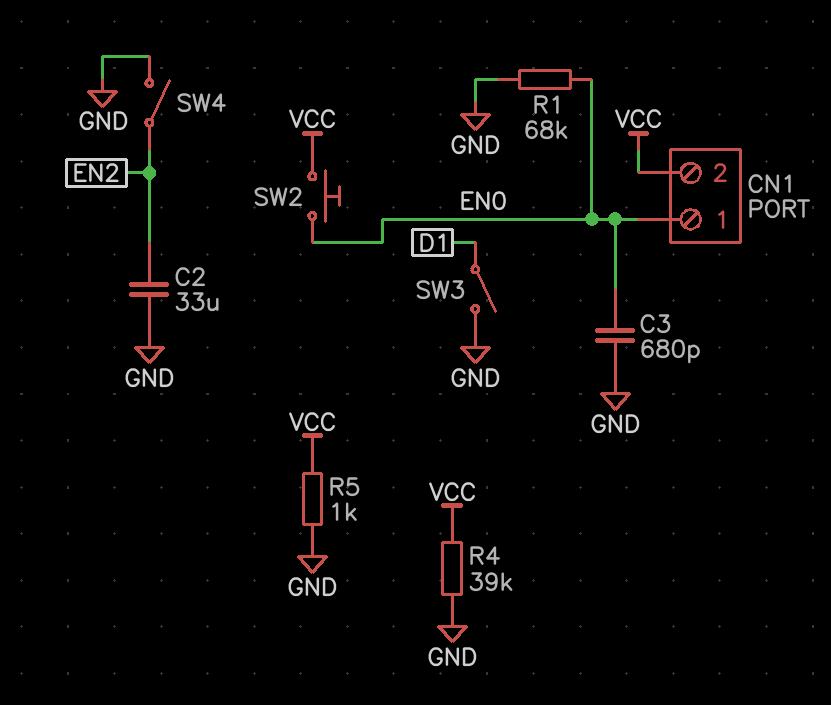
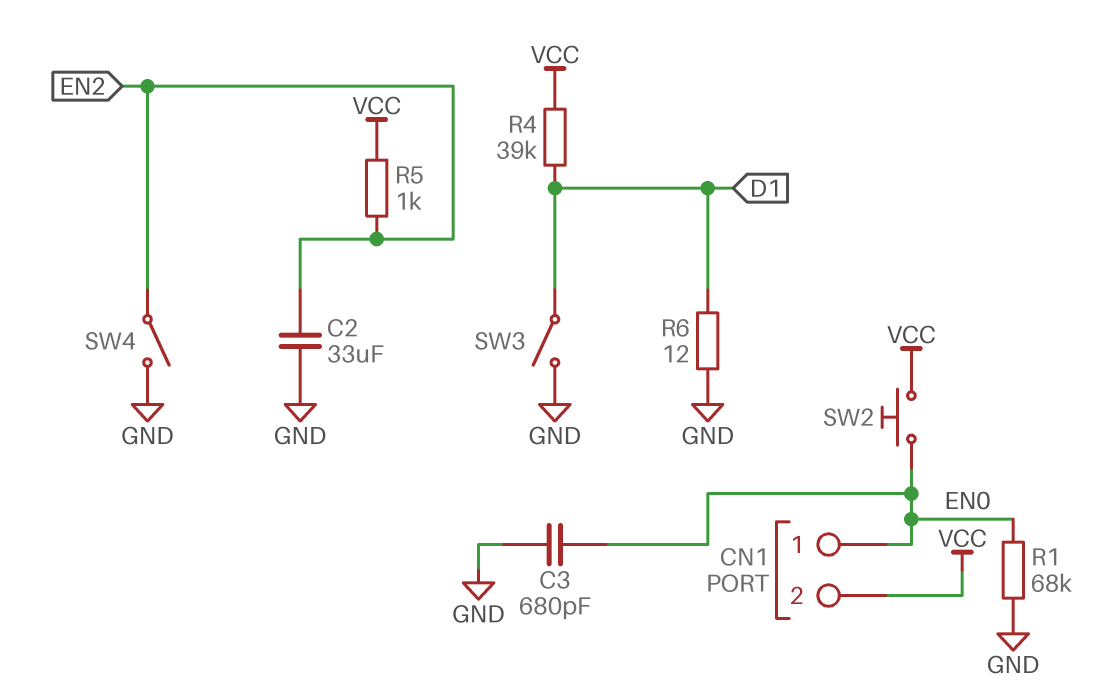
R4: 39k (GND, VCC) -> 39k (D1, VCC)
R5: 1k (GND, VCC) -> 1k (EN2, VCC)
R6: none -> 12 (D1, GND)

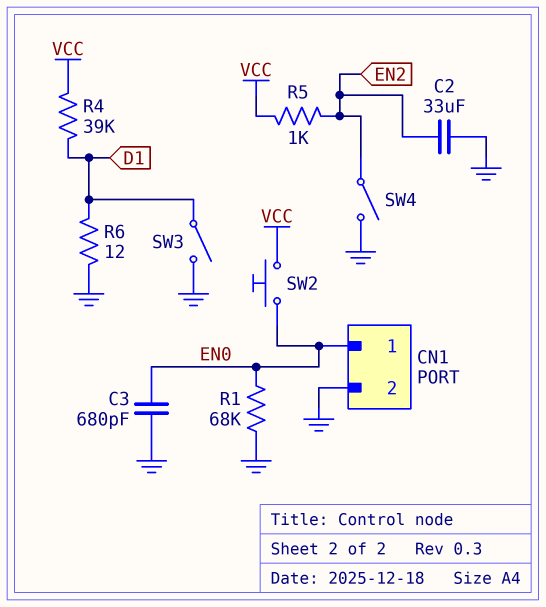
CN1 pin 2: VCC -> GND

